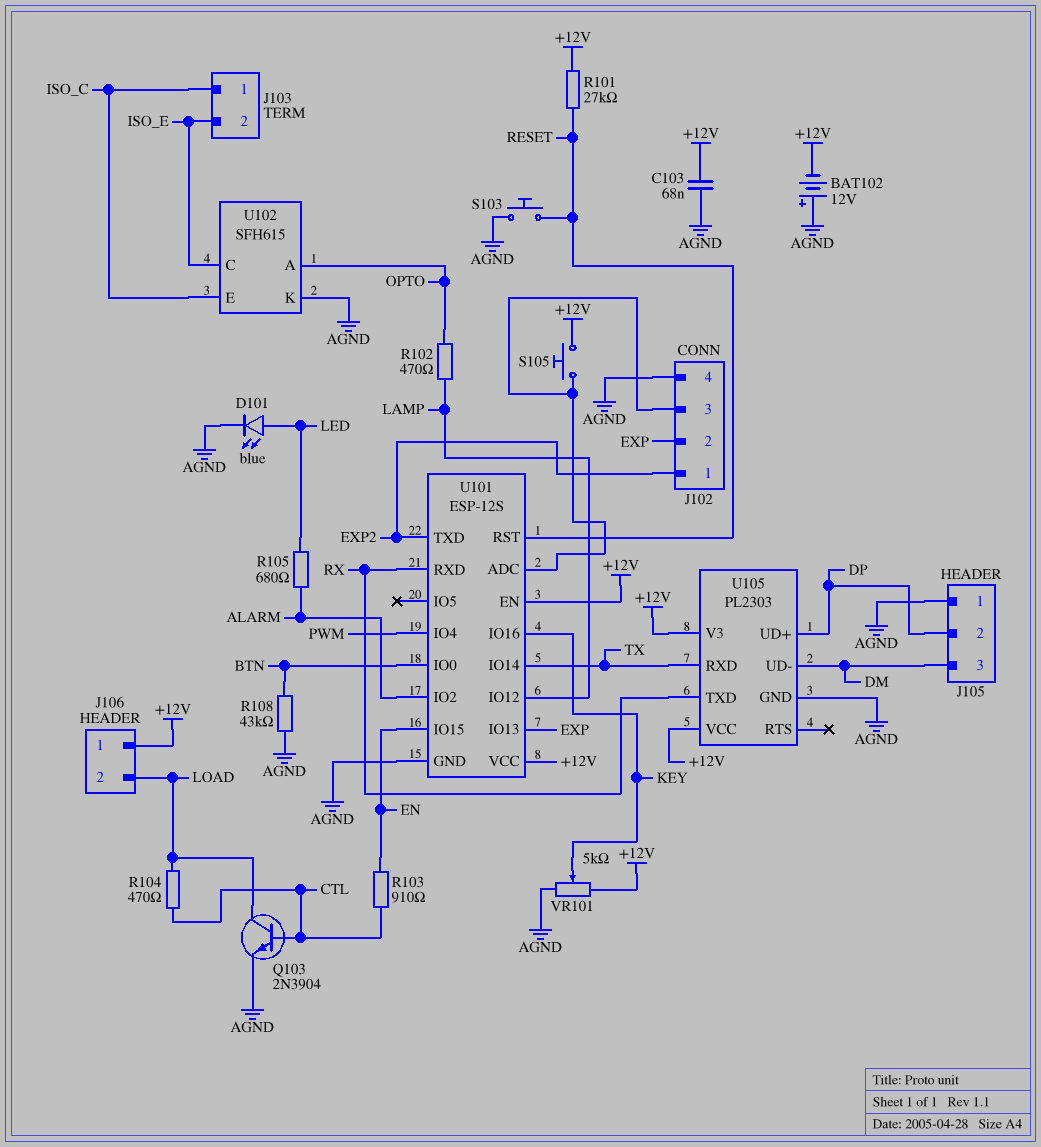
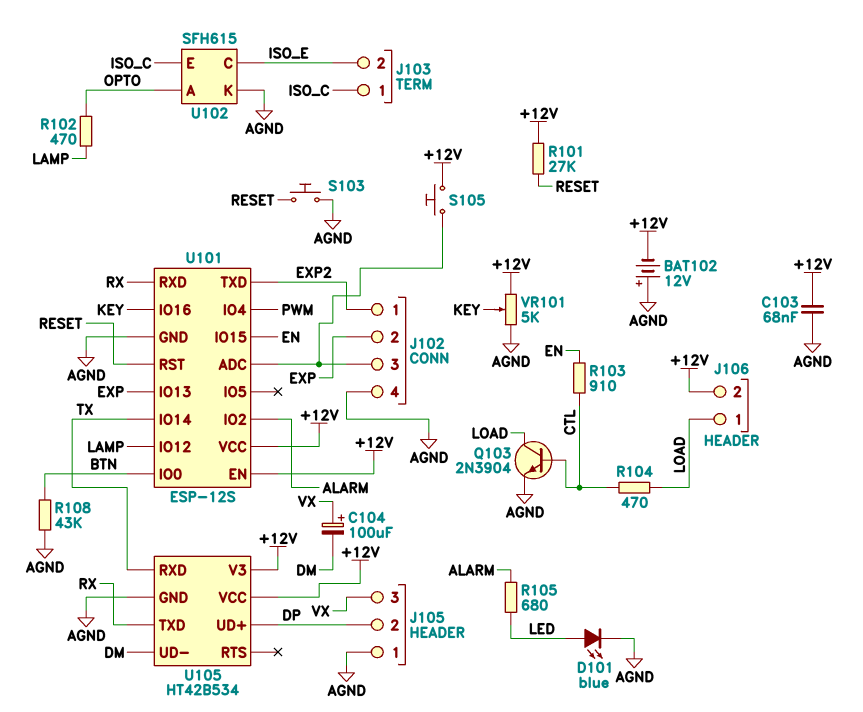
C104: none -> 100uF (plus VX, minus DM)
J105 pin 3: DM -> VX
J106 pin 1: +12V -> LOAD
J106 pin 2: LOAD -> +12V
U105: PL2303 -> HT42B534

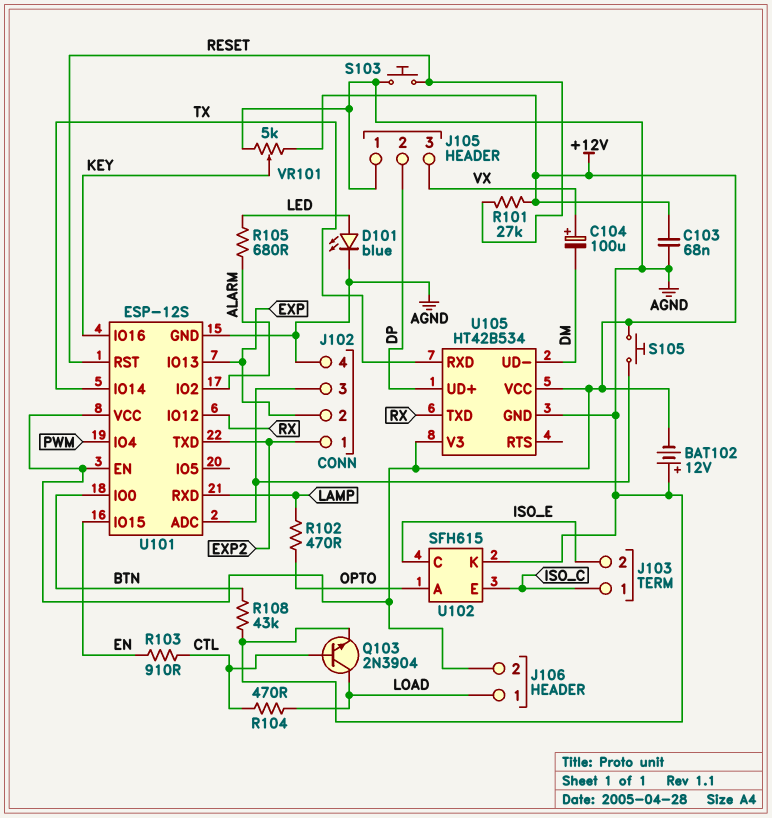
U101 pin IO12: LAMP -> RX
U101 pin RXD: RX -> LAMP

